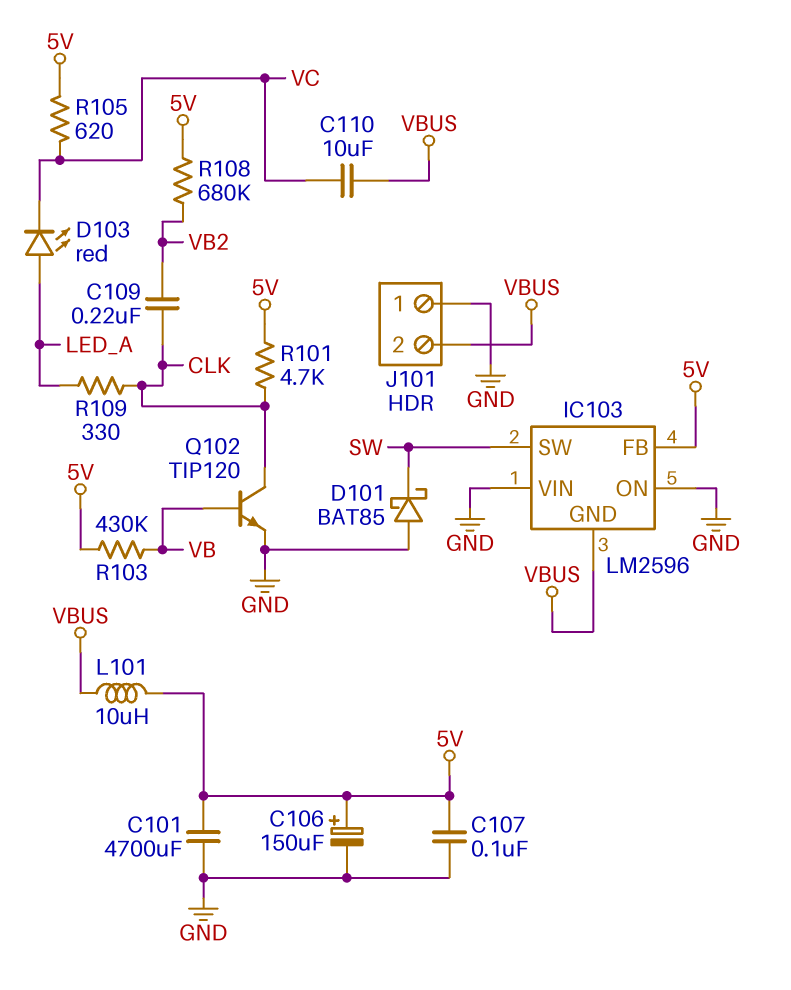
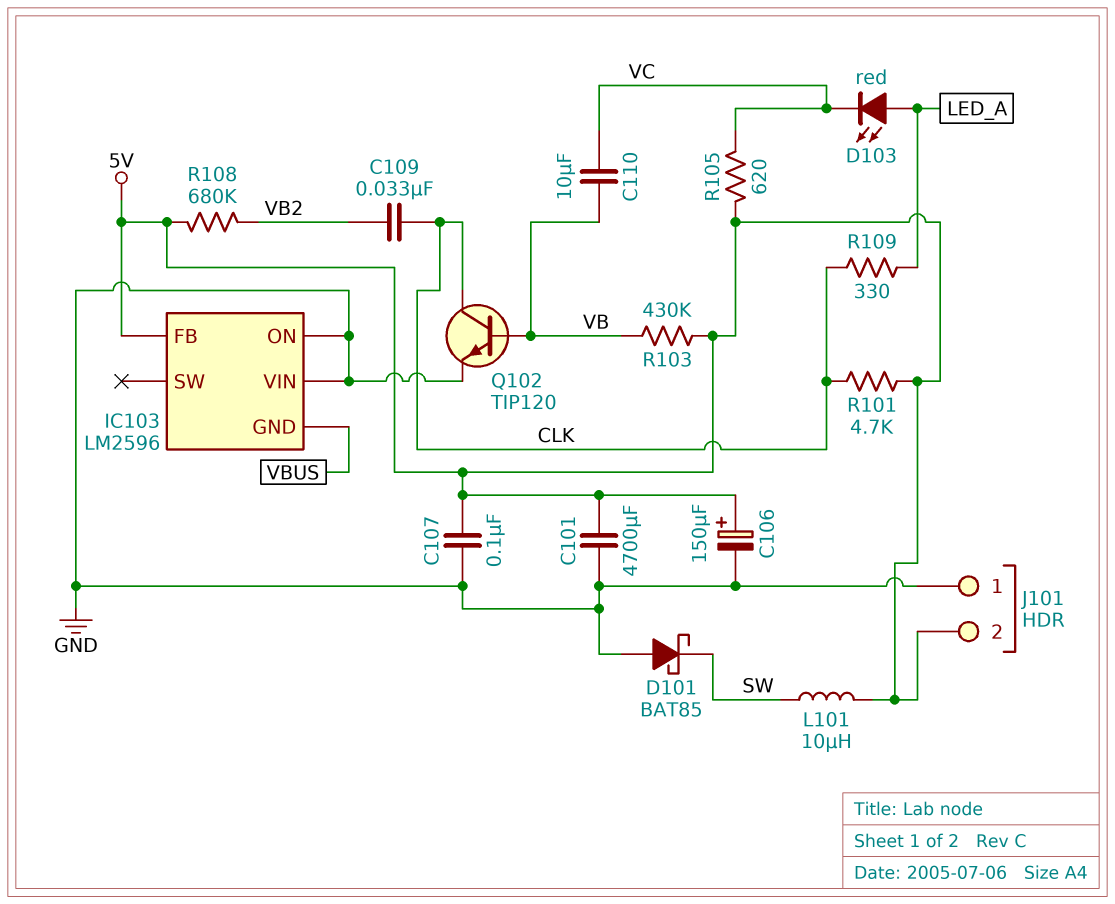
C109: 220nF (CLK, VB2) -> 33nF (CLK, VB2)
C110: 10uF (VBUS, VC) -> 10uF (VB, VC)
IC103 pin SW: SW -> none
J101 pin 2: VBUS -> 5V
L101: 10uH (5V, VBUS) -> 10uH (5V, SW)

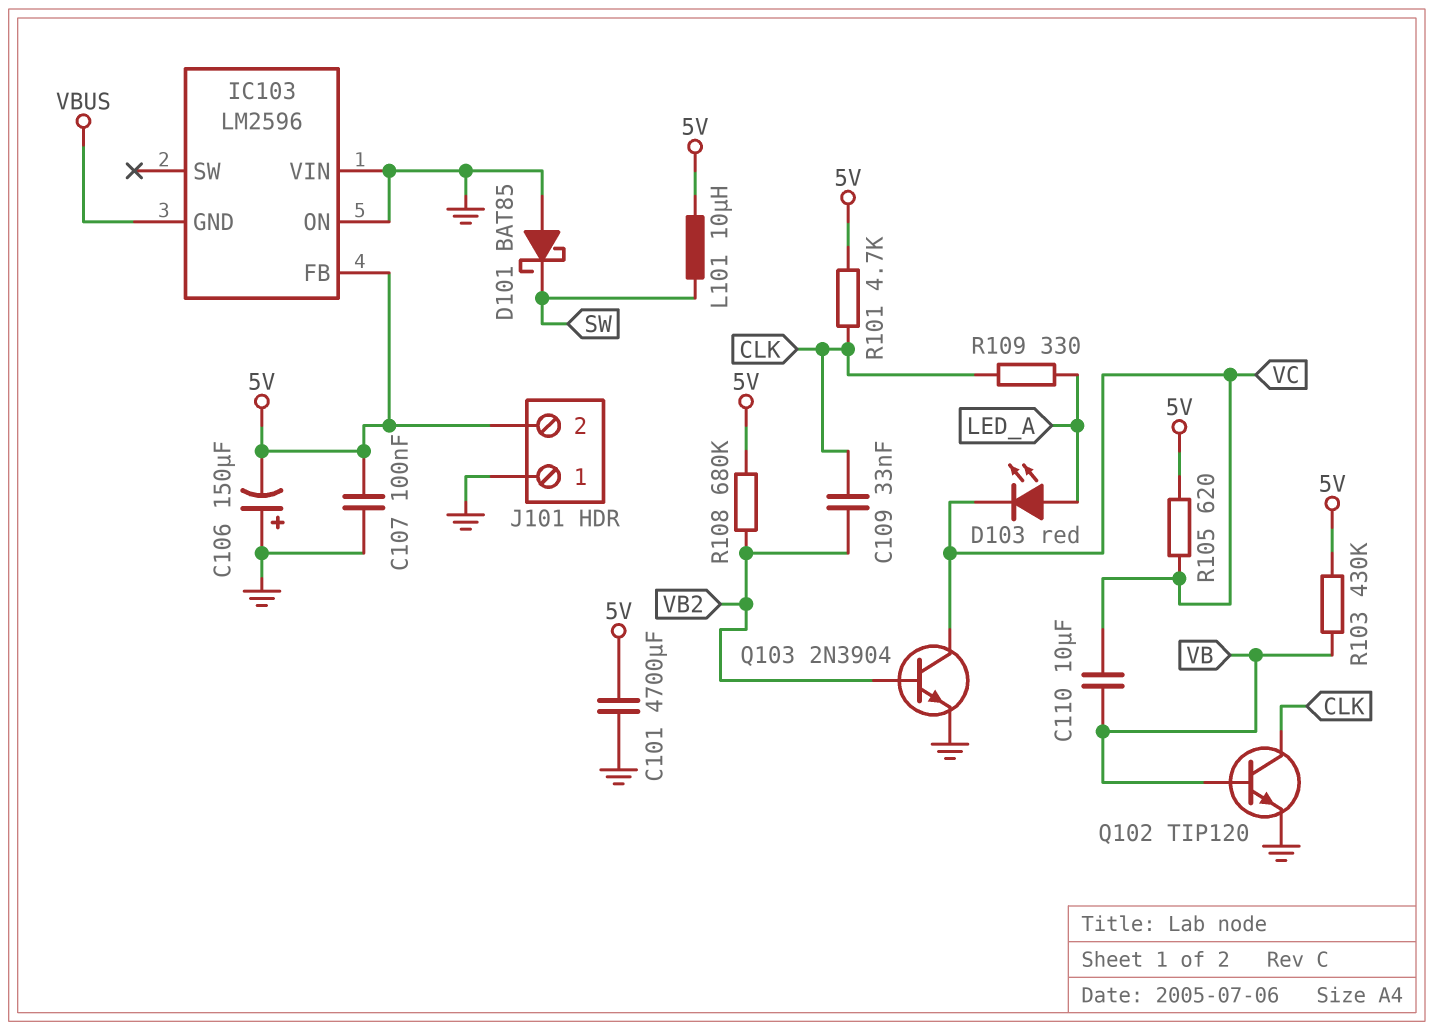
C106: 150uF (plus 5V, minus GND) -> 150uF (plus GND, minus 5V)
Q103: none -> NPN 2N3904 (B VB2, C VC, E GND)

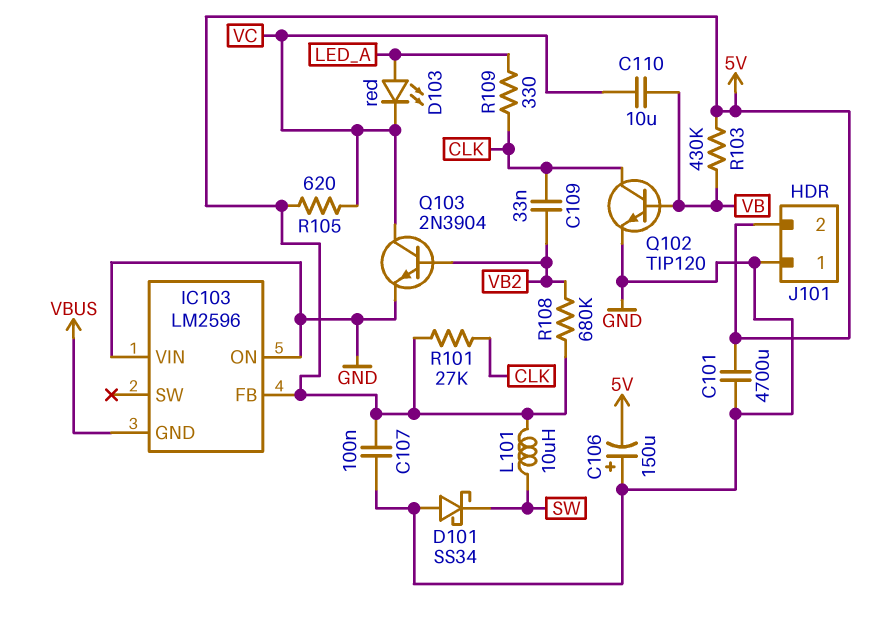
D101: schottky BAT85 (A GND, K SW) -> schottky SS34 (A GND, K SW)
R101: 4.7k (5V, CLK) -> 27k (5V, CLK)

